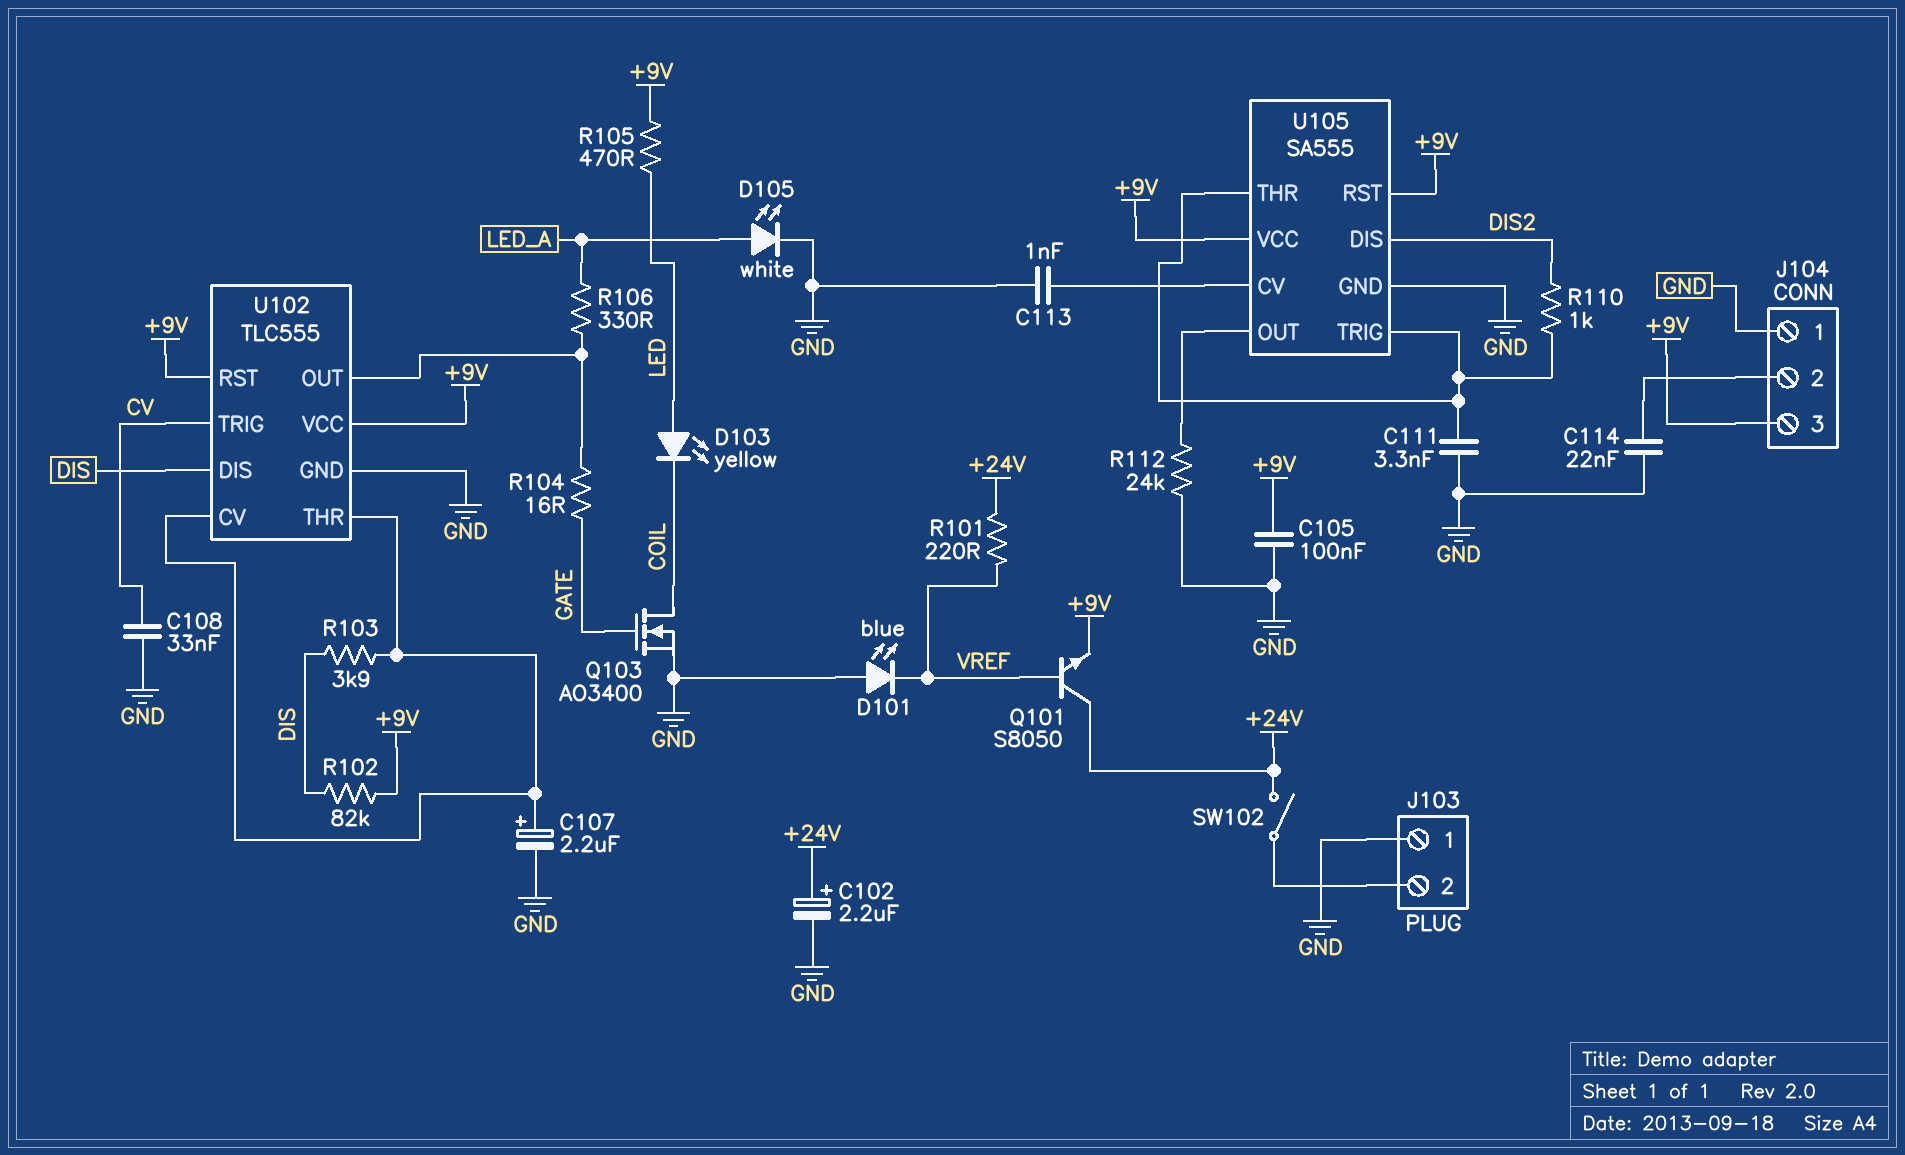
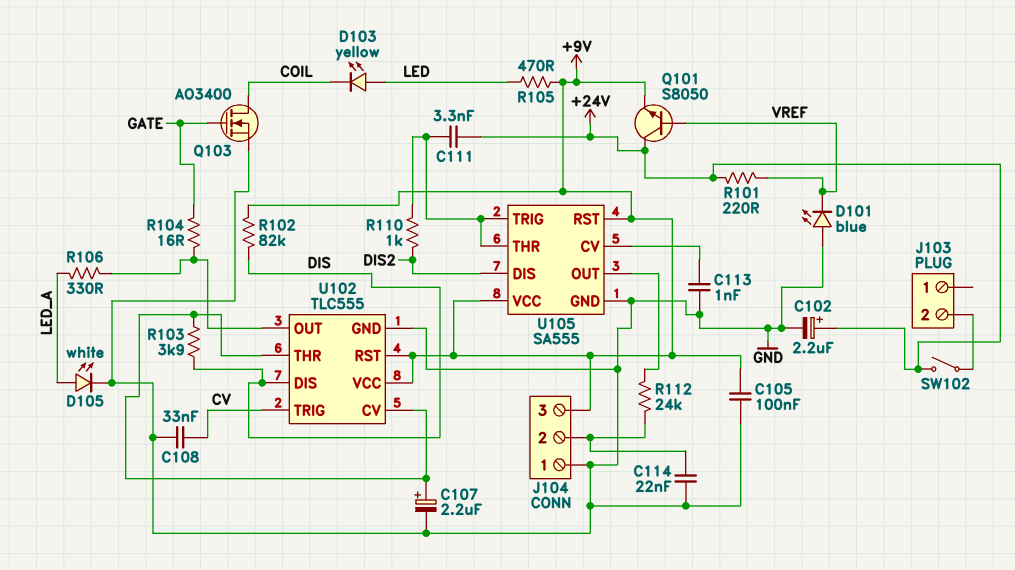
C111: 3.3nF (GND, U105/THR) -> 3.3nF (+24V, U105/THR)
J103 pin 1: GND -> none
R112: 24k (GND, U105/OUT) -> 24k (J104/2, U105/OUT)

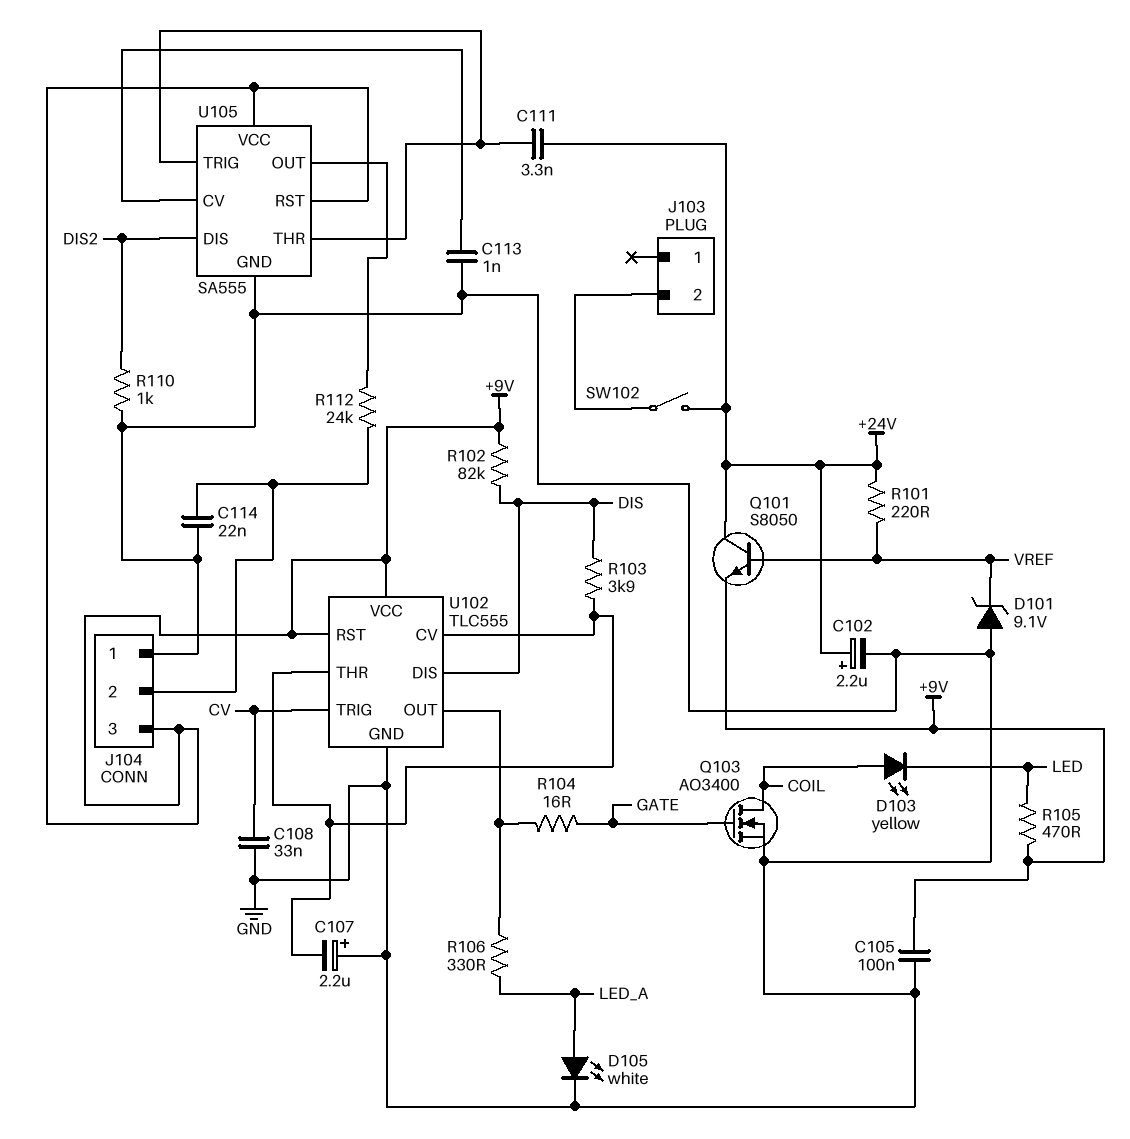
C107: 2.2uF (plus U102/CV, minus GND) -> 2.2uF (plus GND, minus U102/CV)
D101: LED blue (A GND, K VREF) -> zener 9.1V (A GND, K VREF)
D103: LED yellow (A LED, K COIL) -> LED yellow (A COIL, K LED)
R110: 1k (DIS2, U105/THR) -> 1k (DIS2, GND)

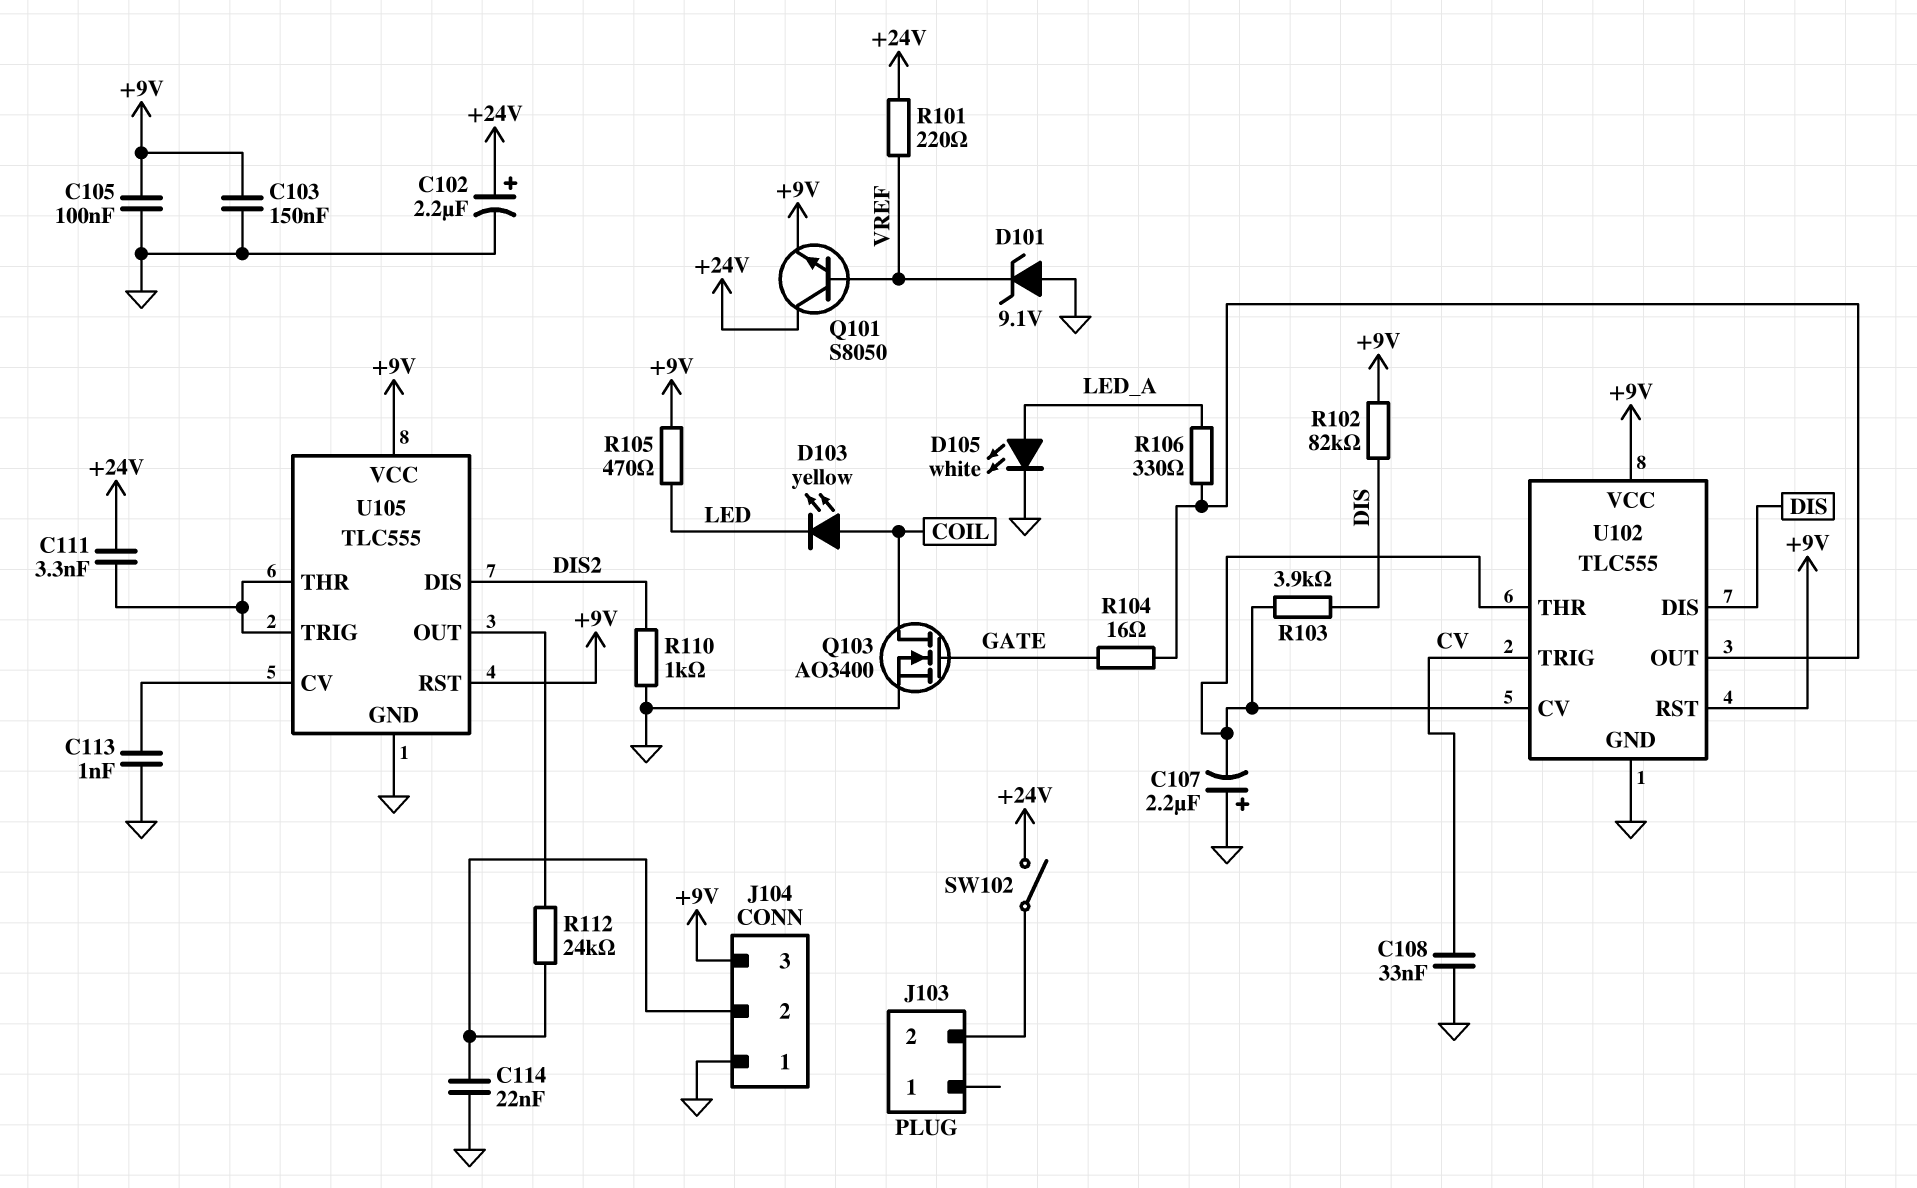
C103: none -> 150nF (+9V, GND)
U105: SA555 -> TLC555

